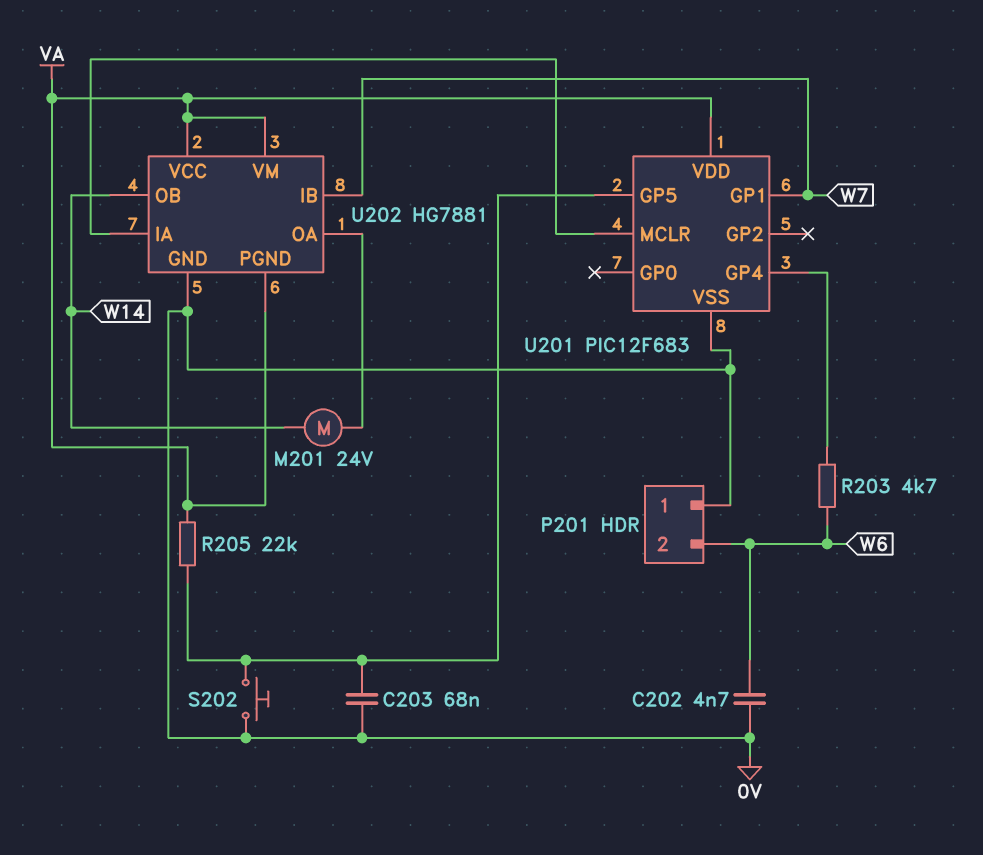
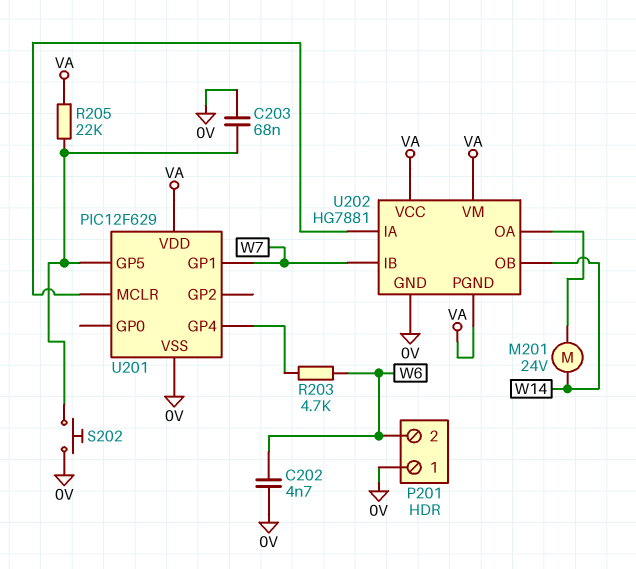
U201: PIC12F683 -> PIC12F629

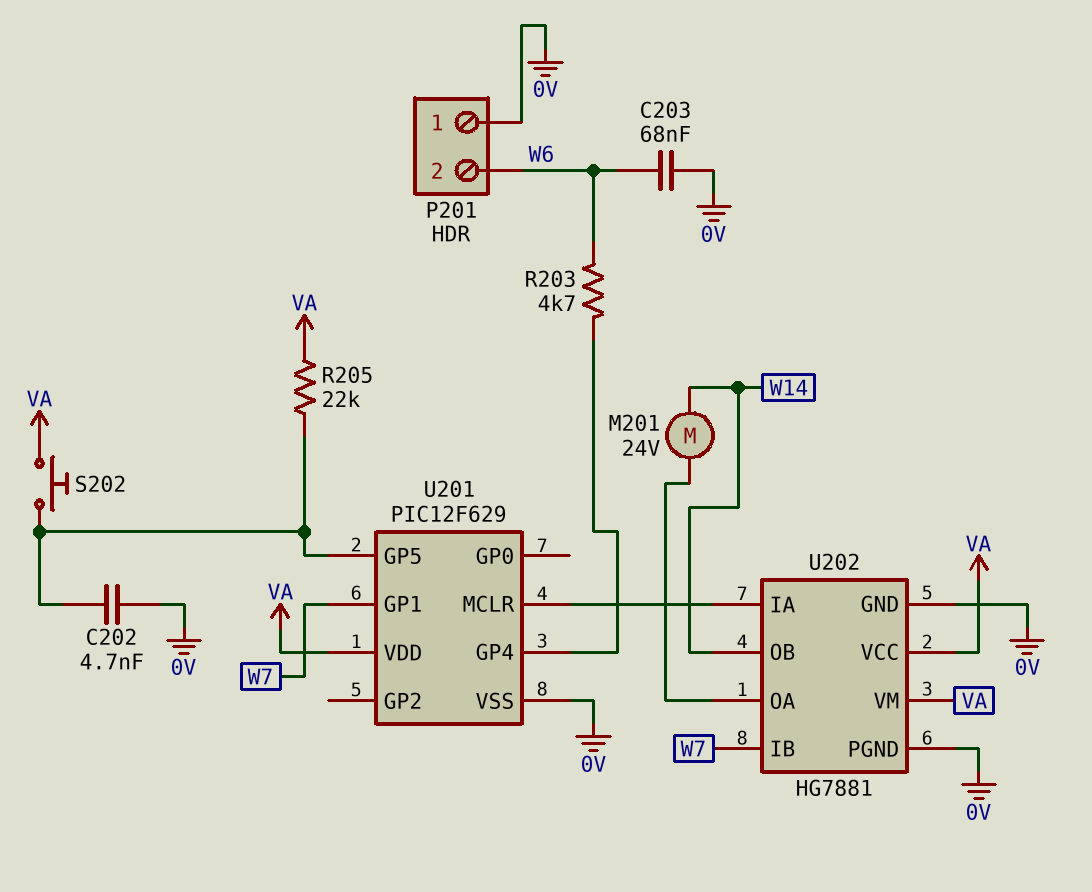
C202: 4.7nF (0V, W6) -> 4.7nF (0V, U201/GP5)
C203: 68nF (0V, U201/GP5) -> 68nF (0V, W6)
S202: button (0V, U201/GP5) -> button (U201/GP5, VA)
U202 pin PGND: VA -> 0V

